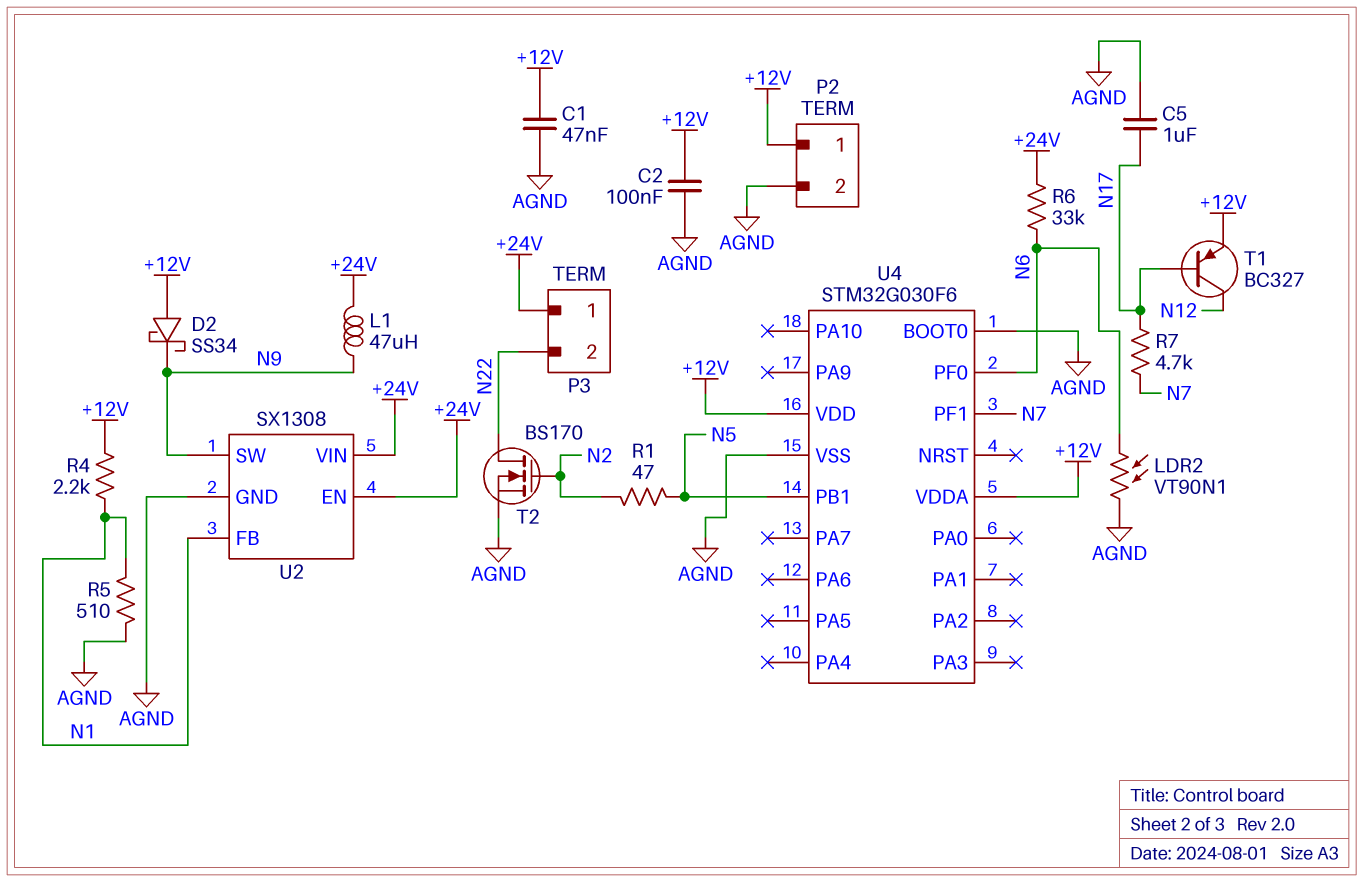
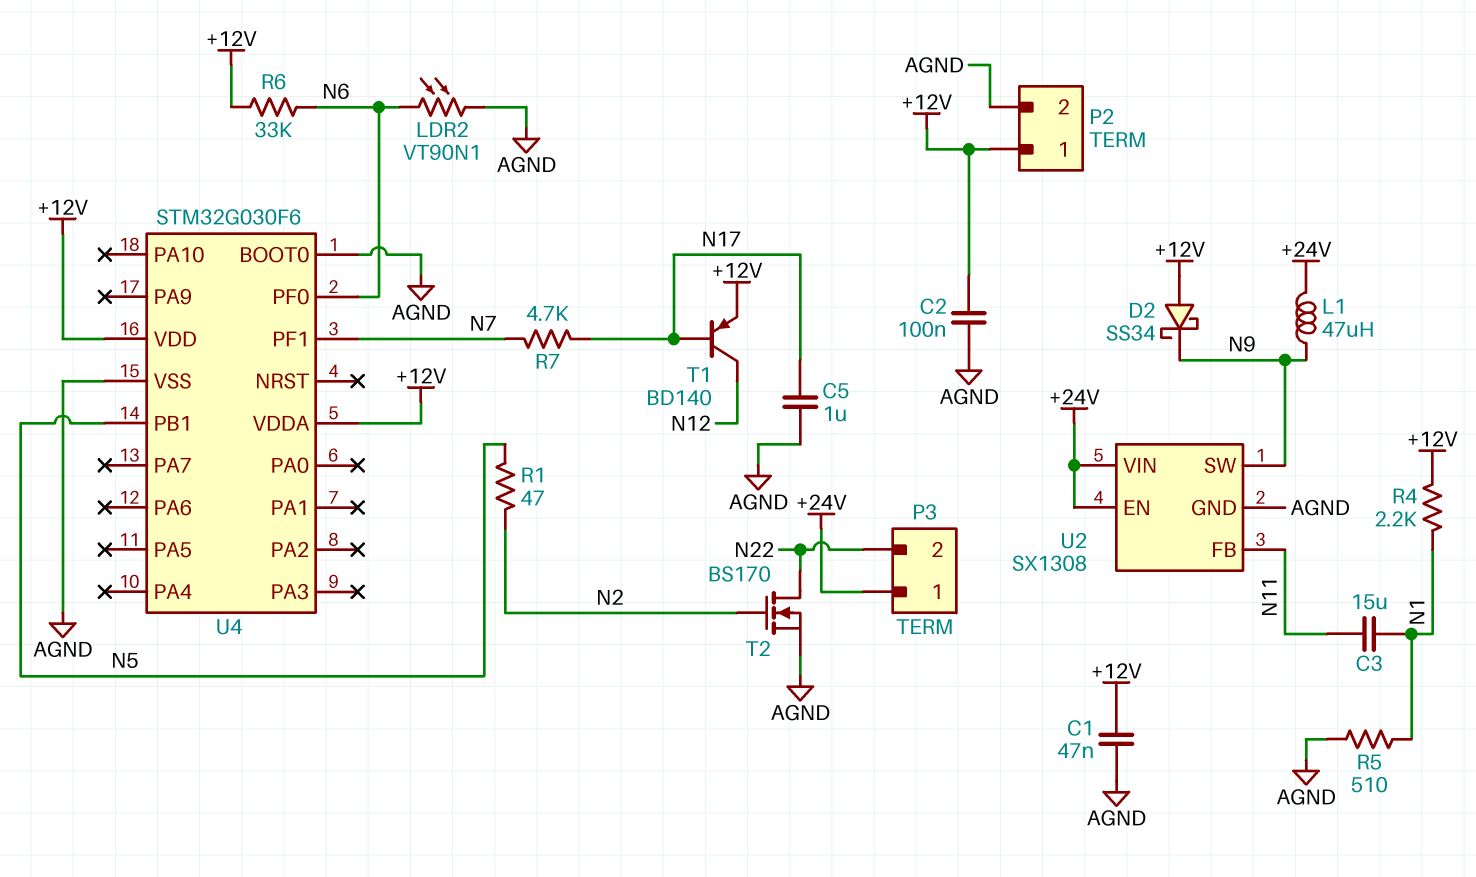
C3: none -> 15uF (N1, N11)
R6: 33k (+24V, N6) -> 33k (+12V, N6)
T1: PNP BC327 (B N17, C N12, E +12V) -> PNP BD140 (B N17, C N12, E +12V)
U2 pin FB: N1 -> N11

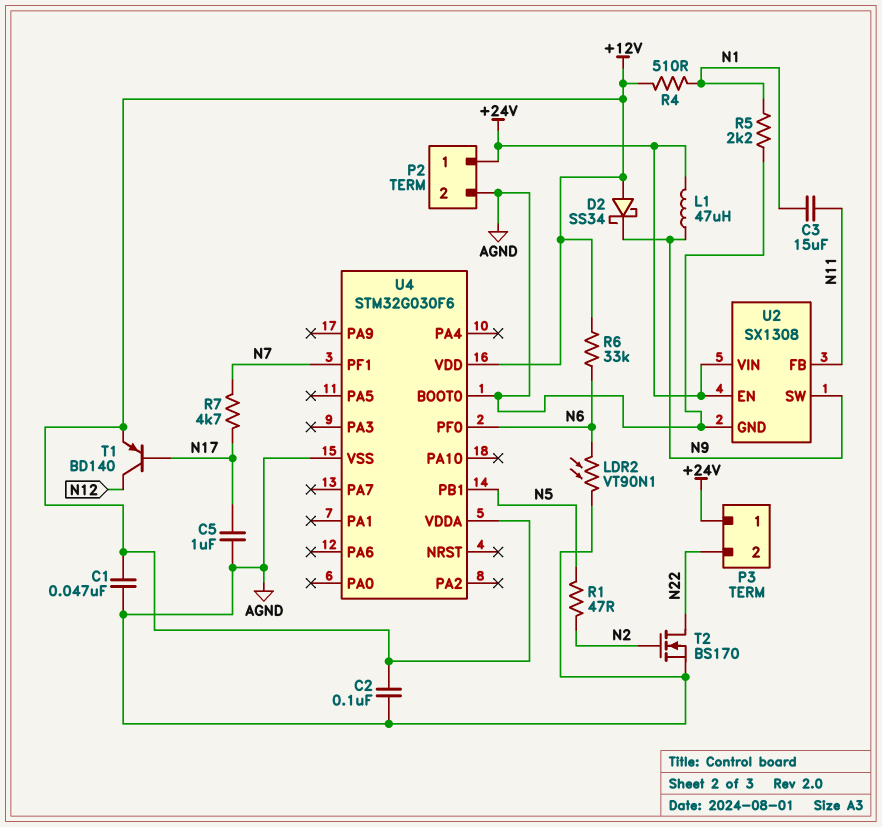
P2 pin 1: +12V -> +24V
R4: 2.2k (+12V, N1) -> 510 (+12V, N1)
R5: 510 (AGND, N1) -> 2.2k (AGND, N1)

